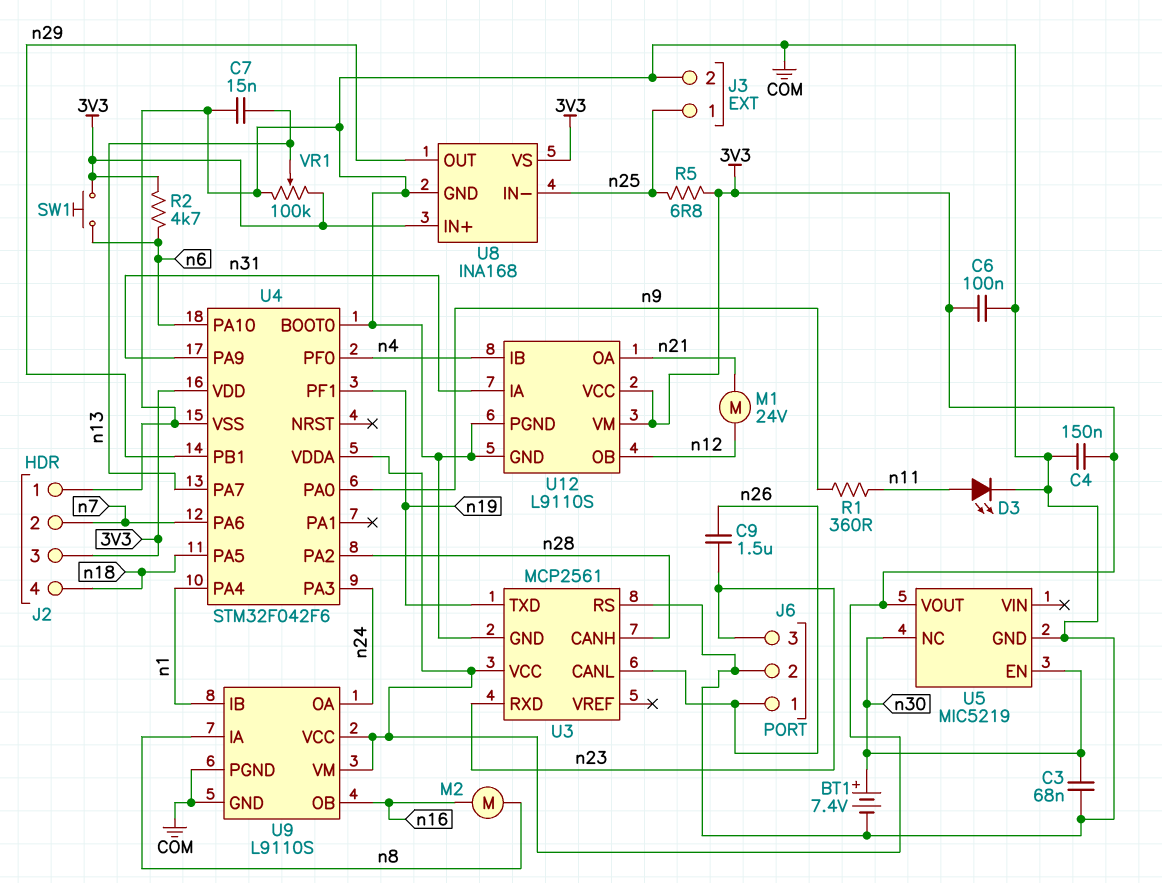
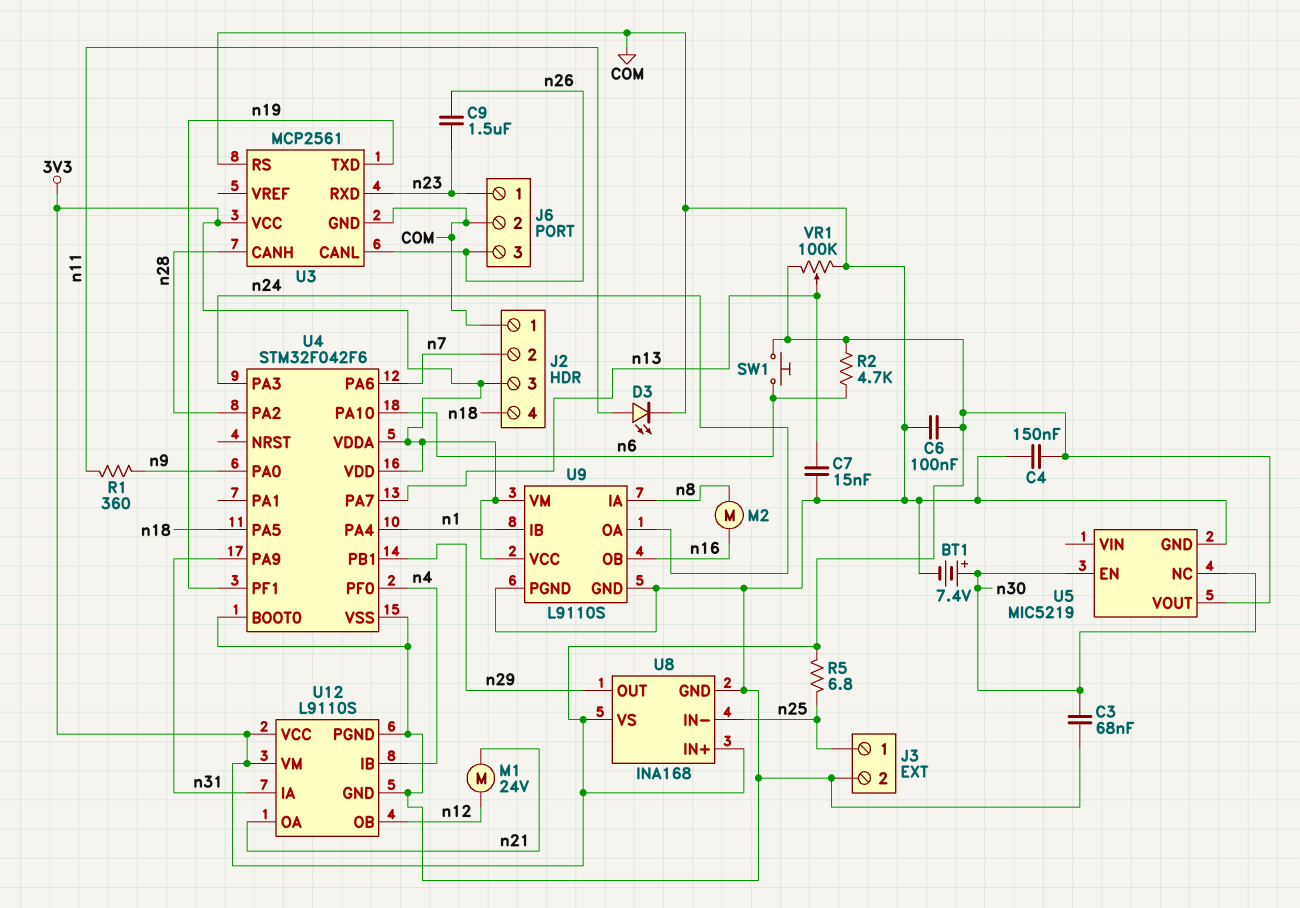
J6 pin 1: n26 -> n23
J6 pin 3: n23 -> n26

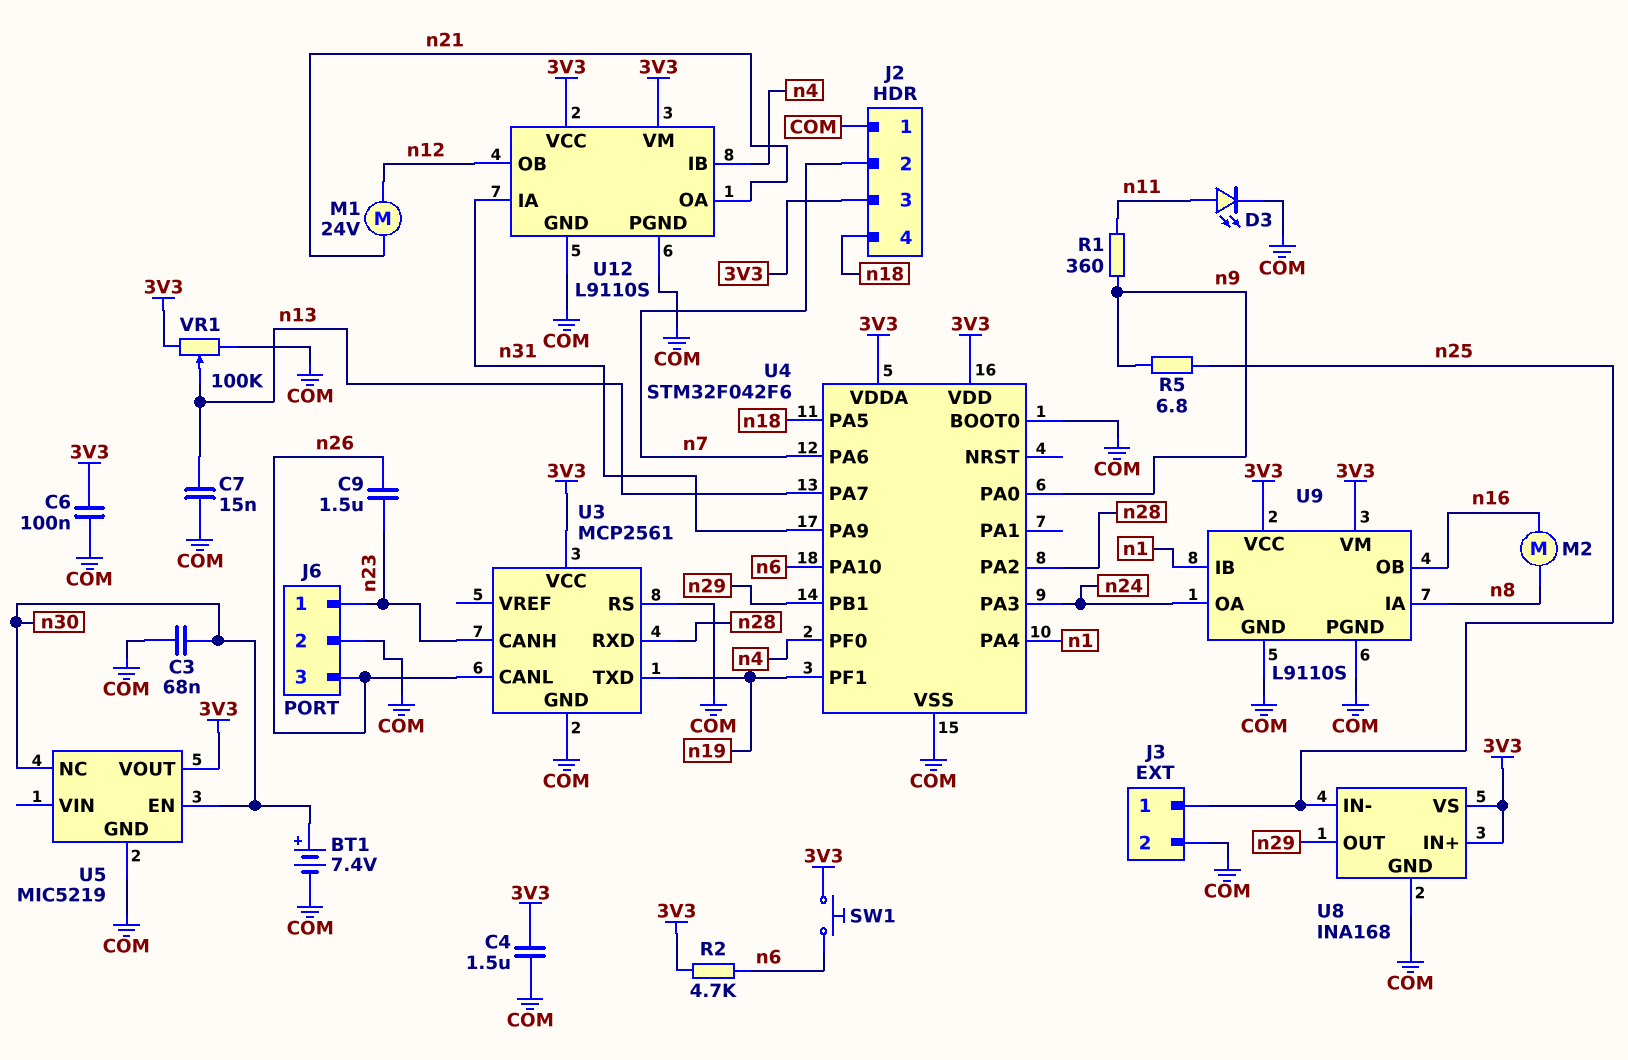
C4: 150nF (3V3, COM) -> 1.5uF (3V3, COM)
R5: 6.8 (3V3, n25) -> 6.8 (n9, n25)
U3 pin CANH: n28 -> n23
U3 pin RXD: n23 -> n28

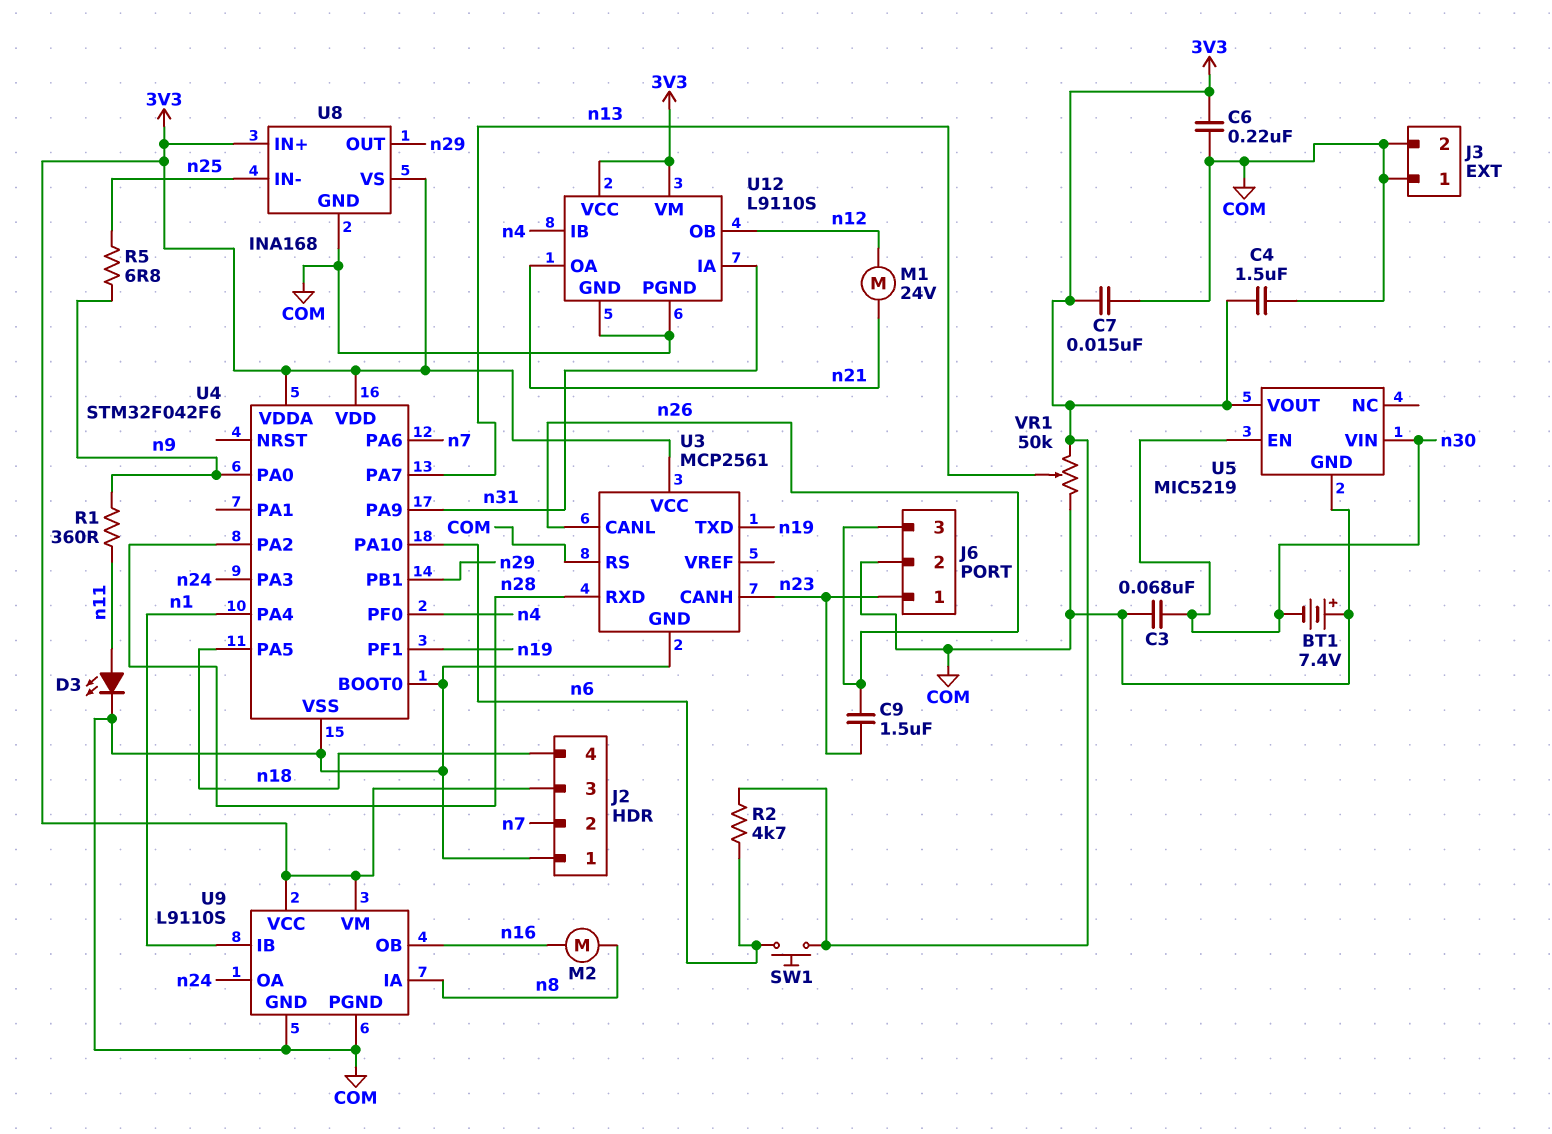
BT1: 7.4V (plus n30, minus COM) -> 7.4V (plus COM, minus n30)
C6: 100nF (3V3, COM) -> 220nF (3V3, COM)
C7: 15nF (COM, n13) -> 15nF (3V3, COM)
J3 pin 1: n25 -> COM
U5 pin NC: n30 -> none
U5 pin VIN: none -> n30
VR1: 100k (3V3, COM, wiper n13) -> 50k (3V3, COM, wiper n13)

